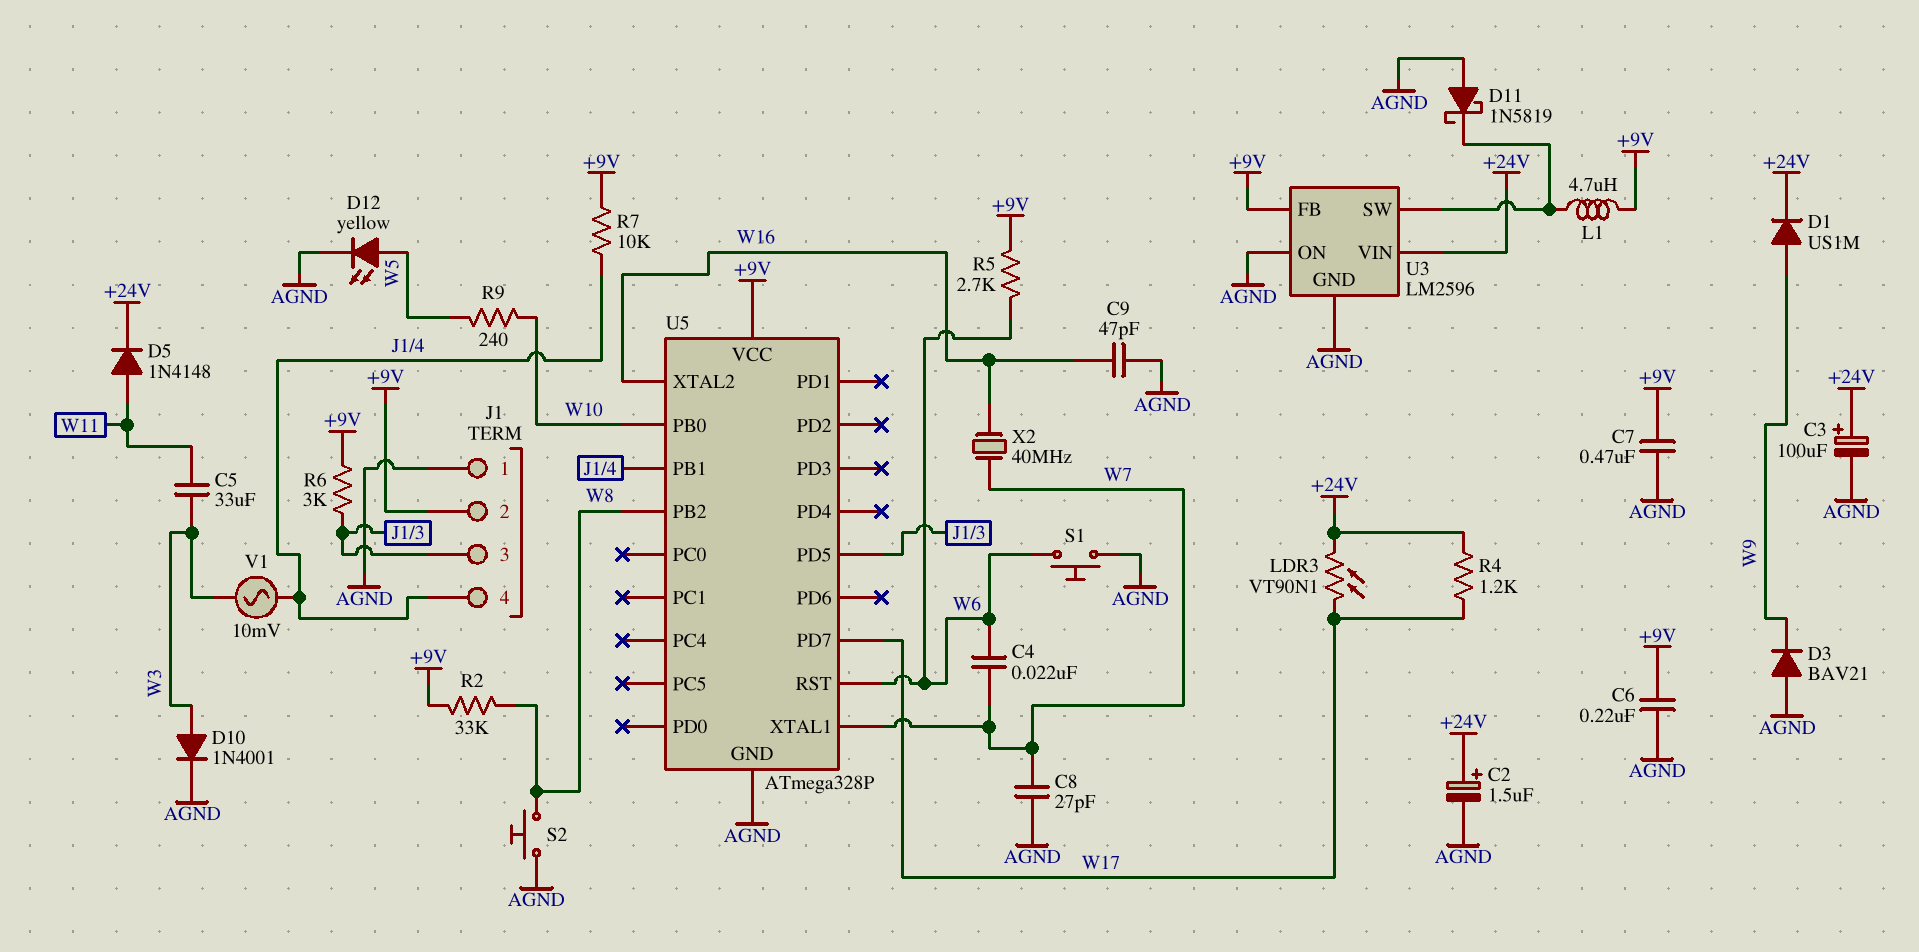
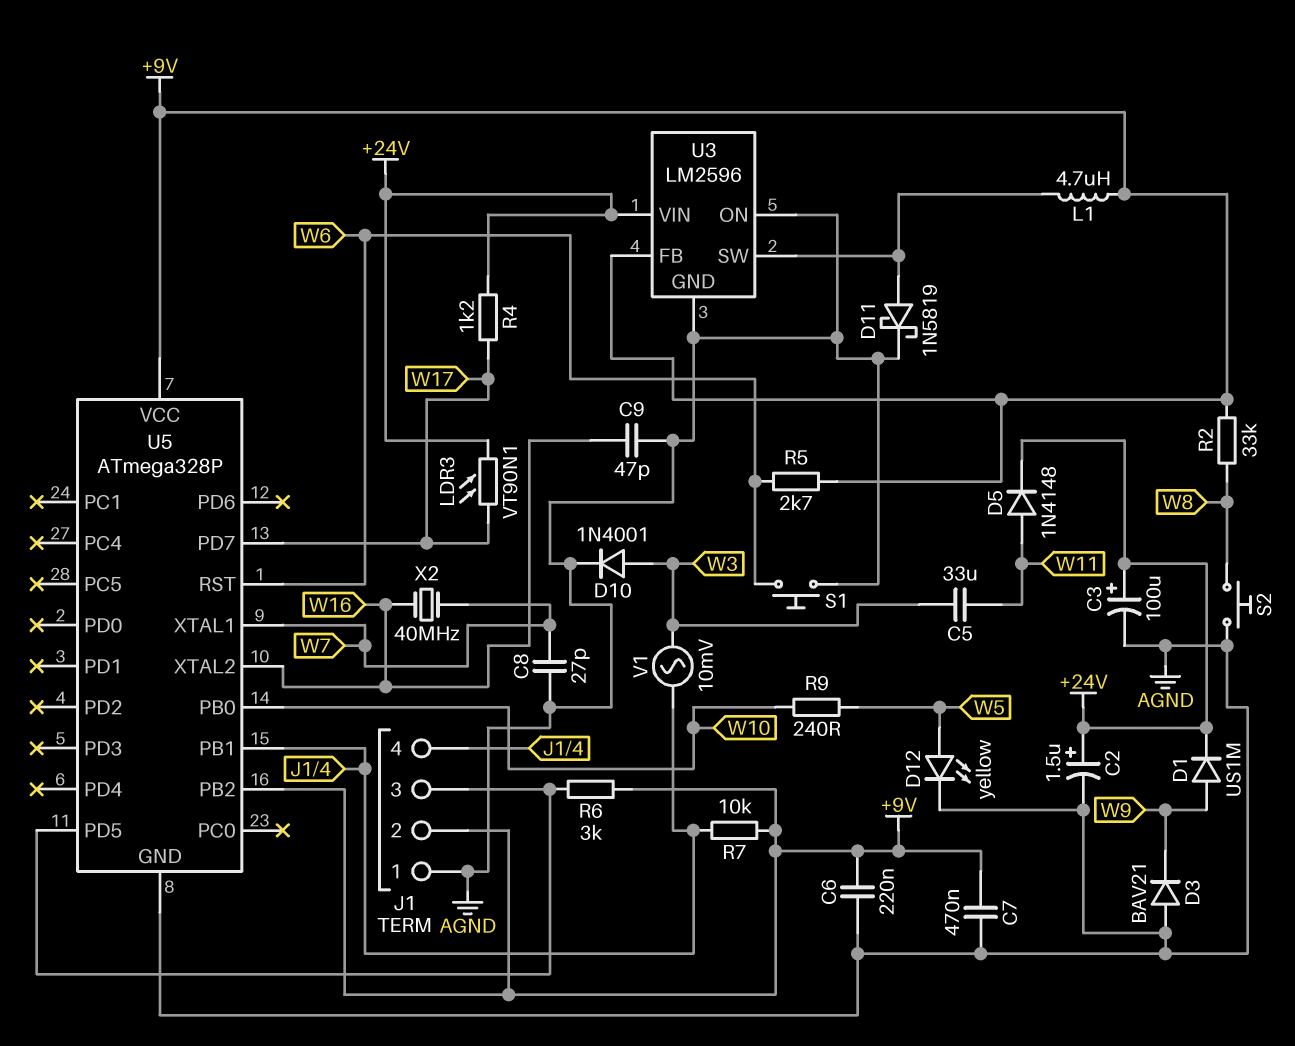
C4: 22nF (W6, W7) -> none
D11: schottky 1N5819 (A AGND, K U3/SW) -> schottky 1N5819 (A U3/SW, K AGND)
U5 pin PB2: W8 -> +9V

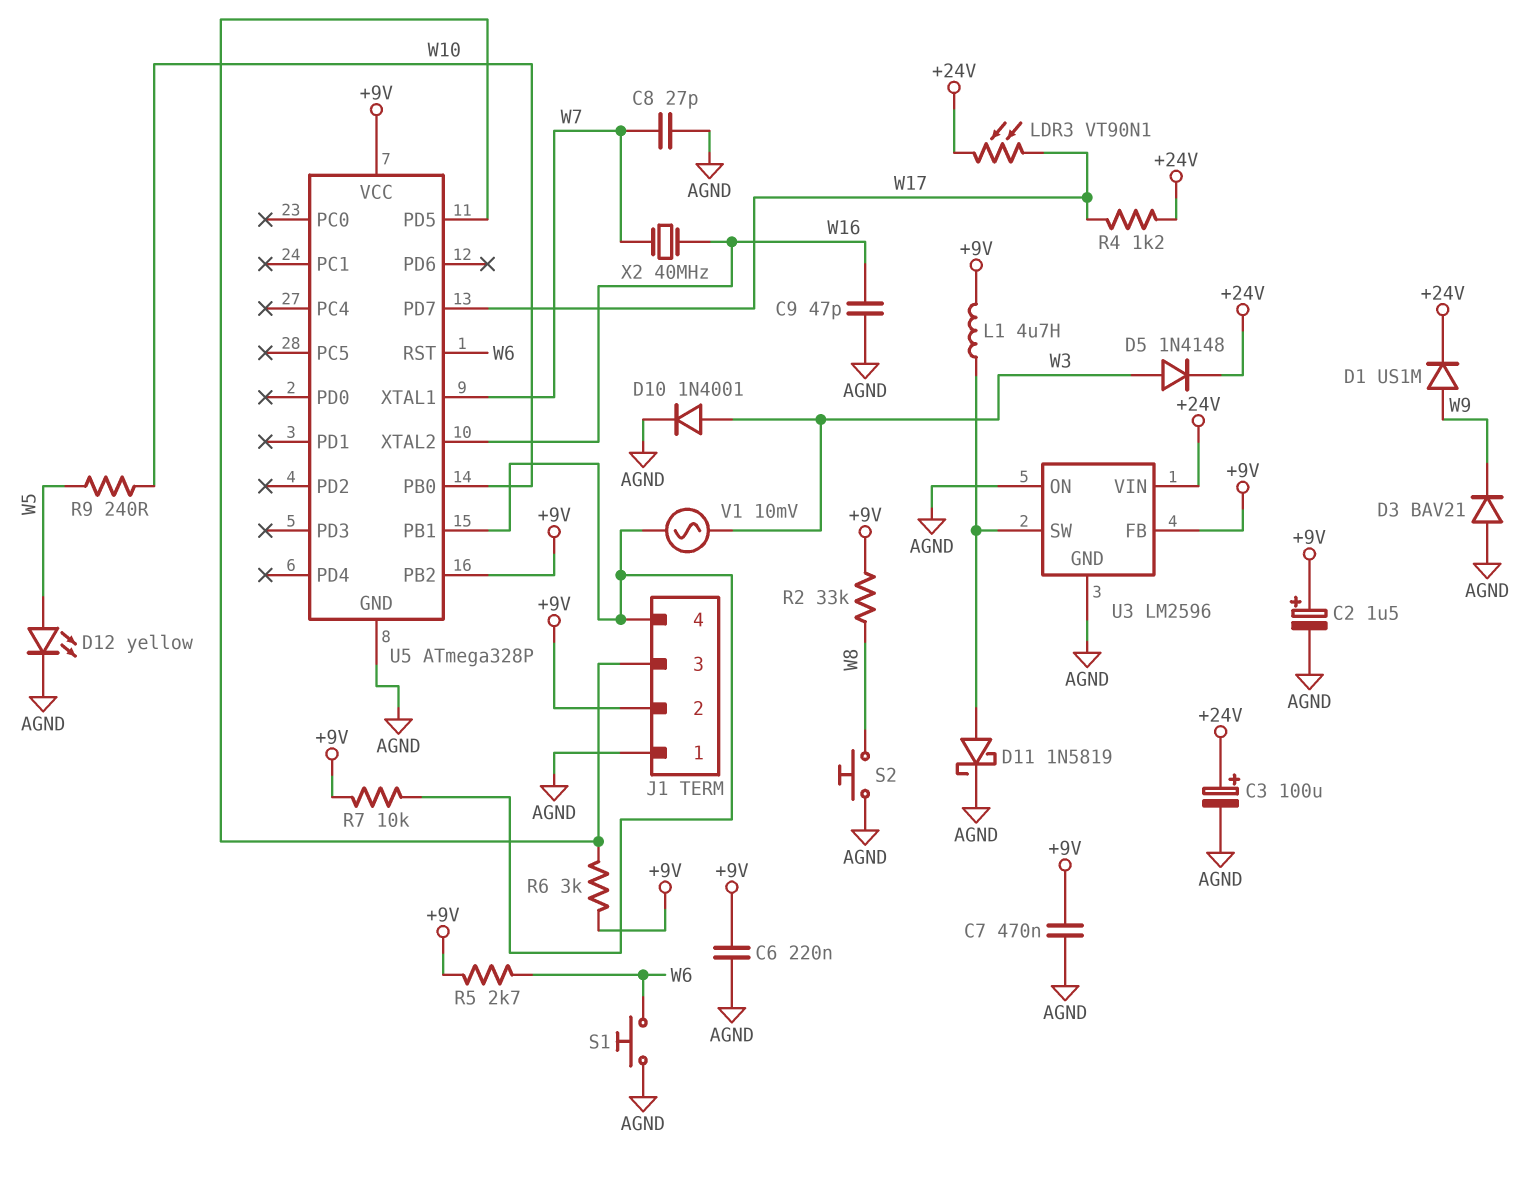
C2: 1.5uF (plus +24V, minus AGND) -> 1.5uF (plus +9V, minus AGND)
C5: 33uF (W3, W11) -> none
D5: diode 1N4148 (A W11, K +24V) -> diode 1N4148 (A W3, K +24V)

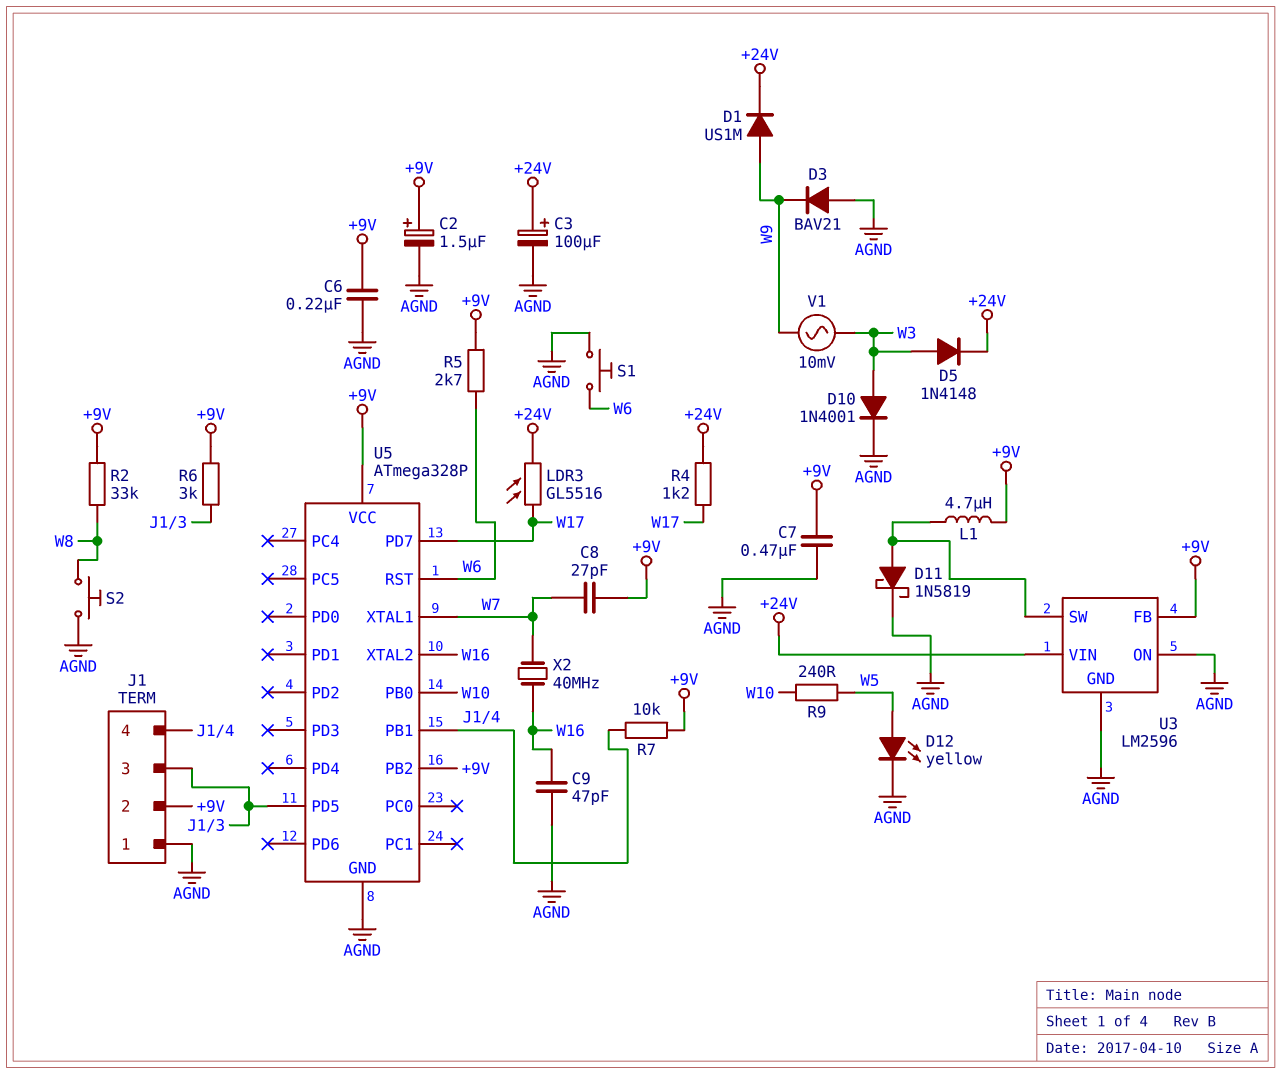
C8: 27pF (AGND, W7) -> 27pF (+9V, W7)
LDR3: VT90N1 (+24V, W17) -> GL5516 (+24V, W17)
V1: AC 10mV (J1/4, W3) -> AC 10mV (W3, W9)

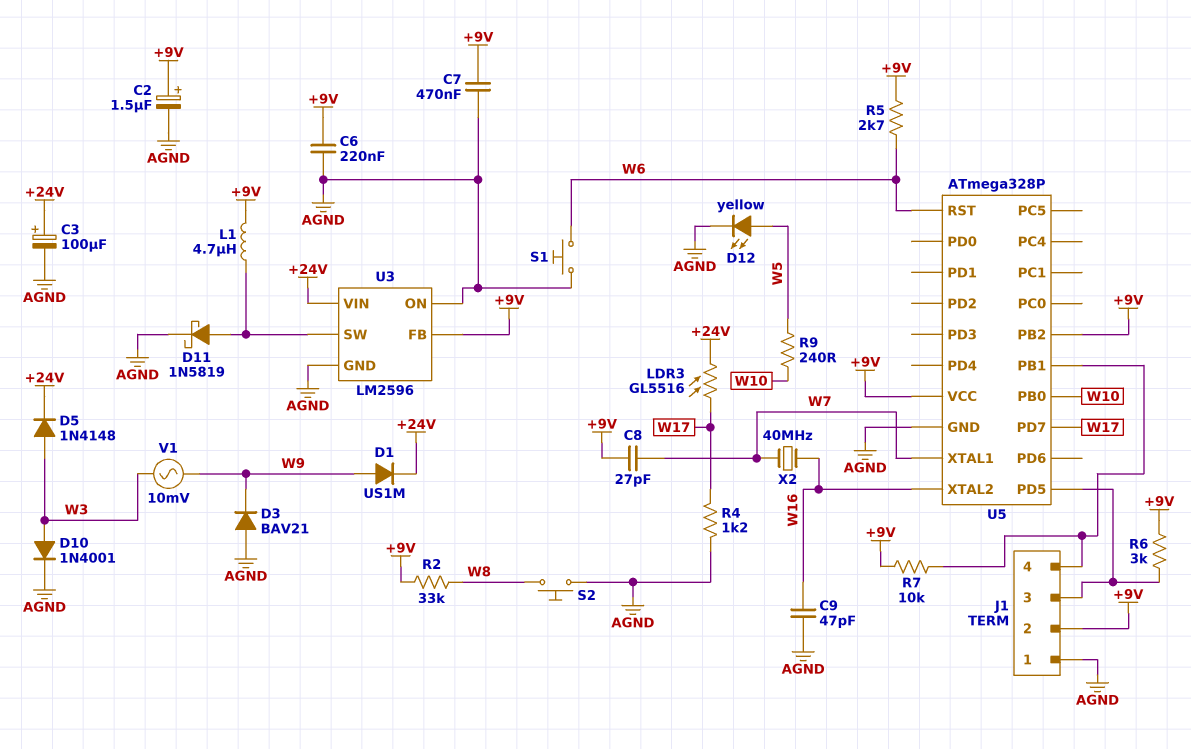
R4: 1.2k (+24V, W17) -> 1.2k (AGND, W17)

